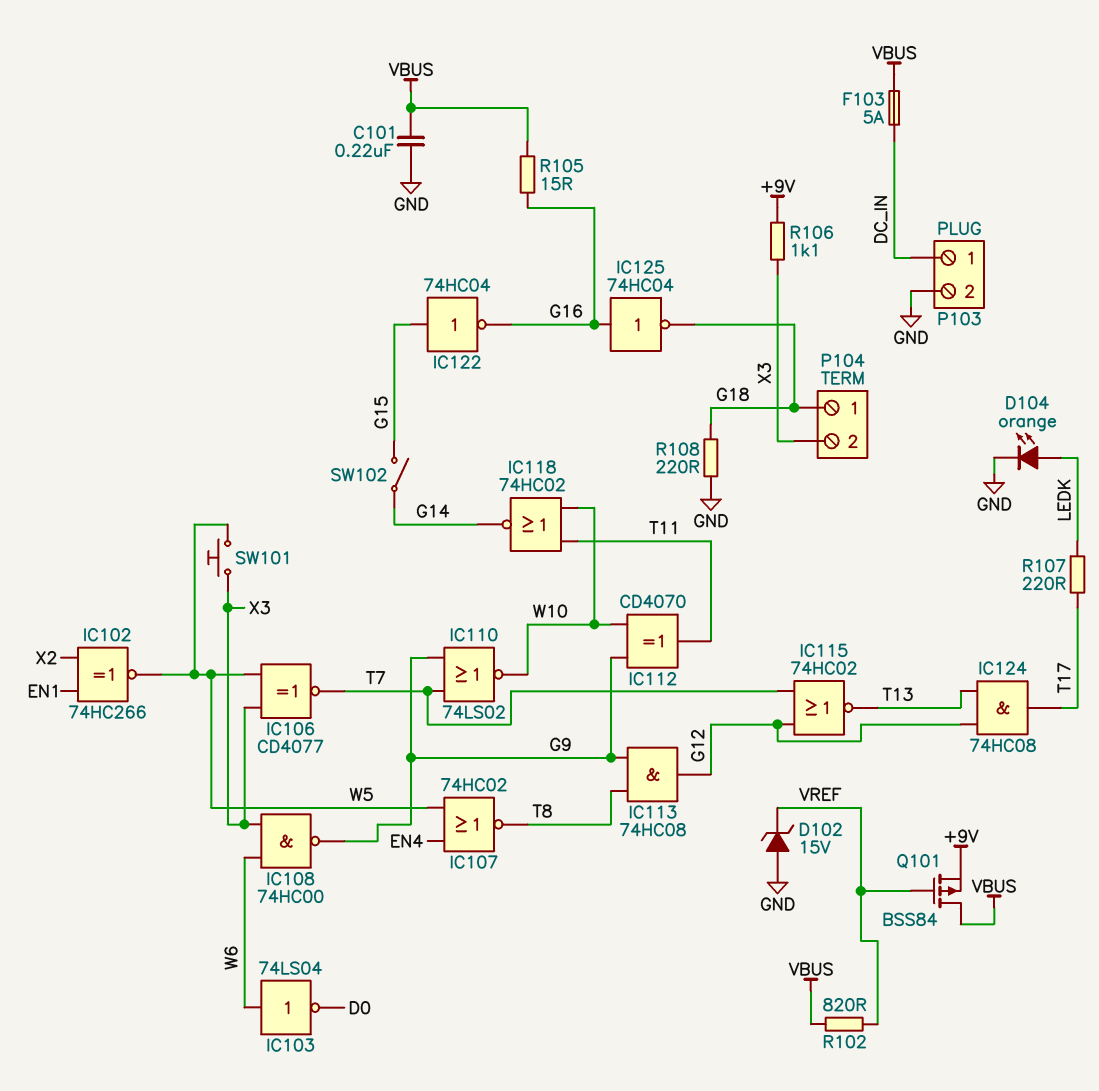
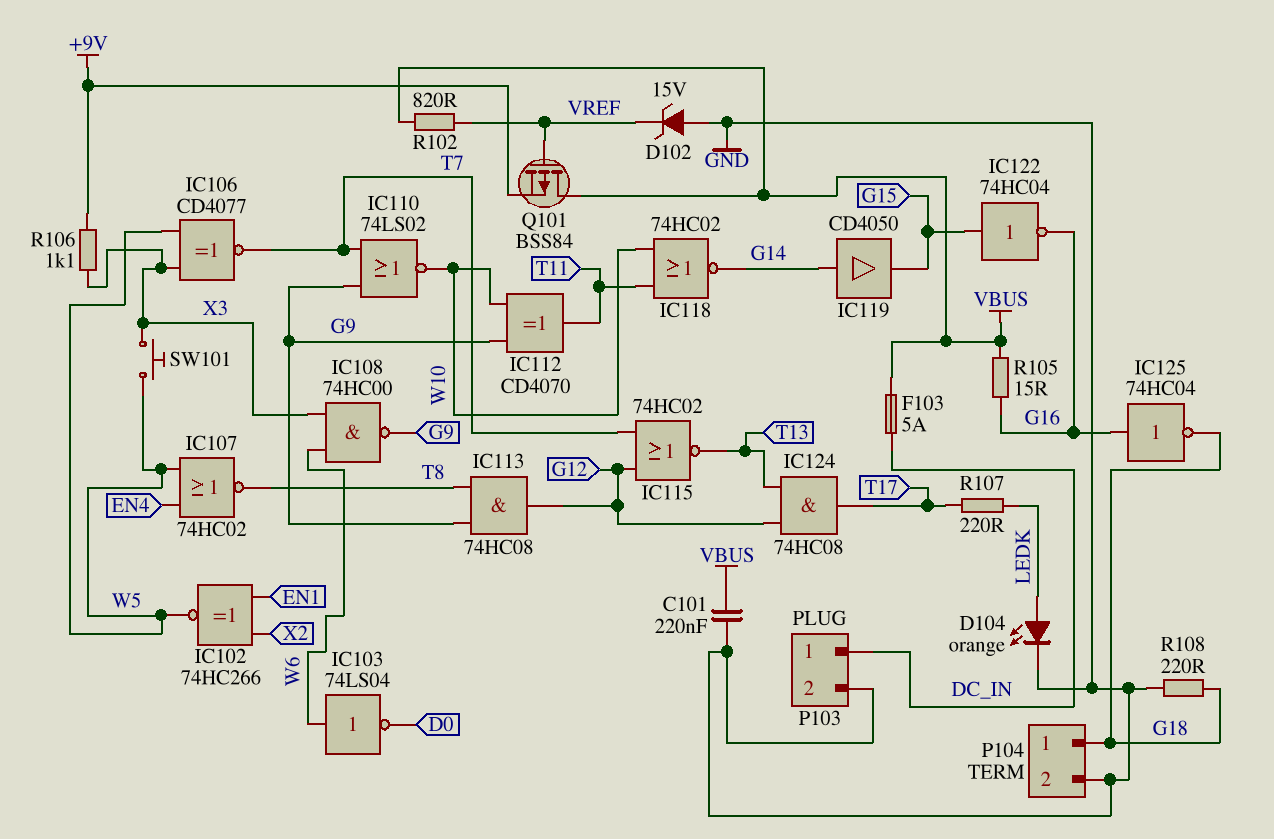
IC119: none -> buffer CD4050 (in G14, out G15)
P104 pin 2: X3 -> GND
SW102: switch (G14, G15) -> none

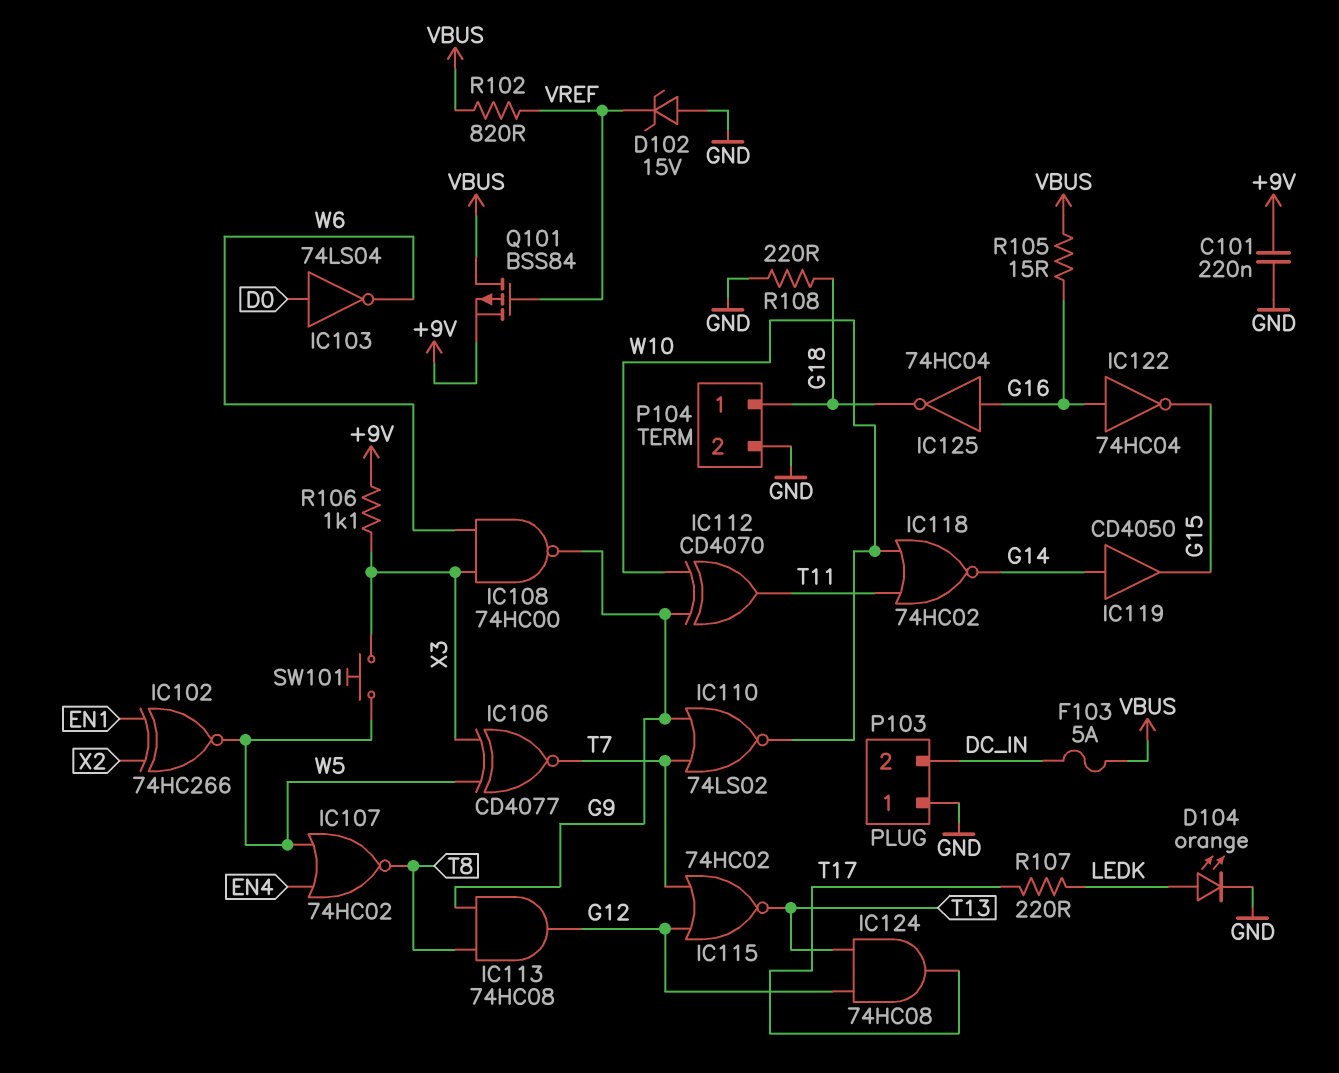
C101: 220nF (GND, VBUS) -> 220nF (+9V, GND)
IC103: NOT 74LS04 (in W6, out D0) -> NOT 74LS04 (in D0, out W6)
IC122: NOT 74HC04 (in G15, out G16) -> NOT 74HC04 (in G16, out G15)
P103 pin 1: DC_IN -> GND
P103 pin 2: GND -> DC_IN

